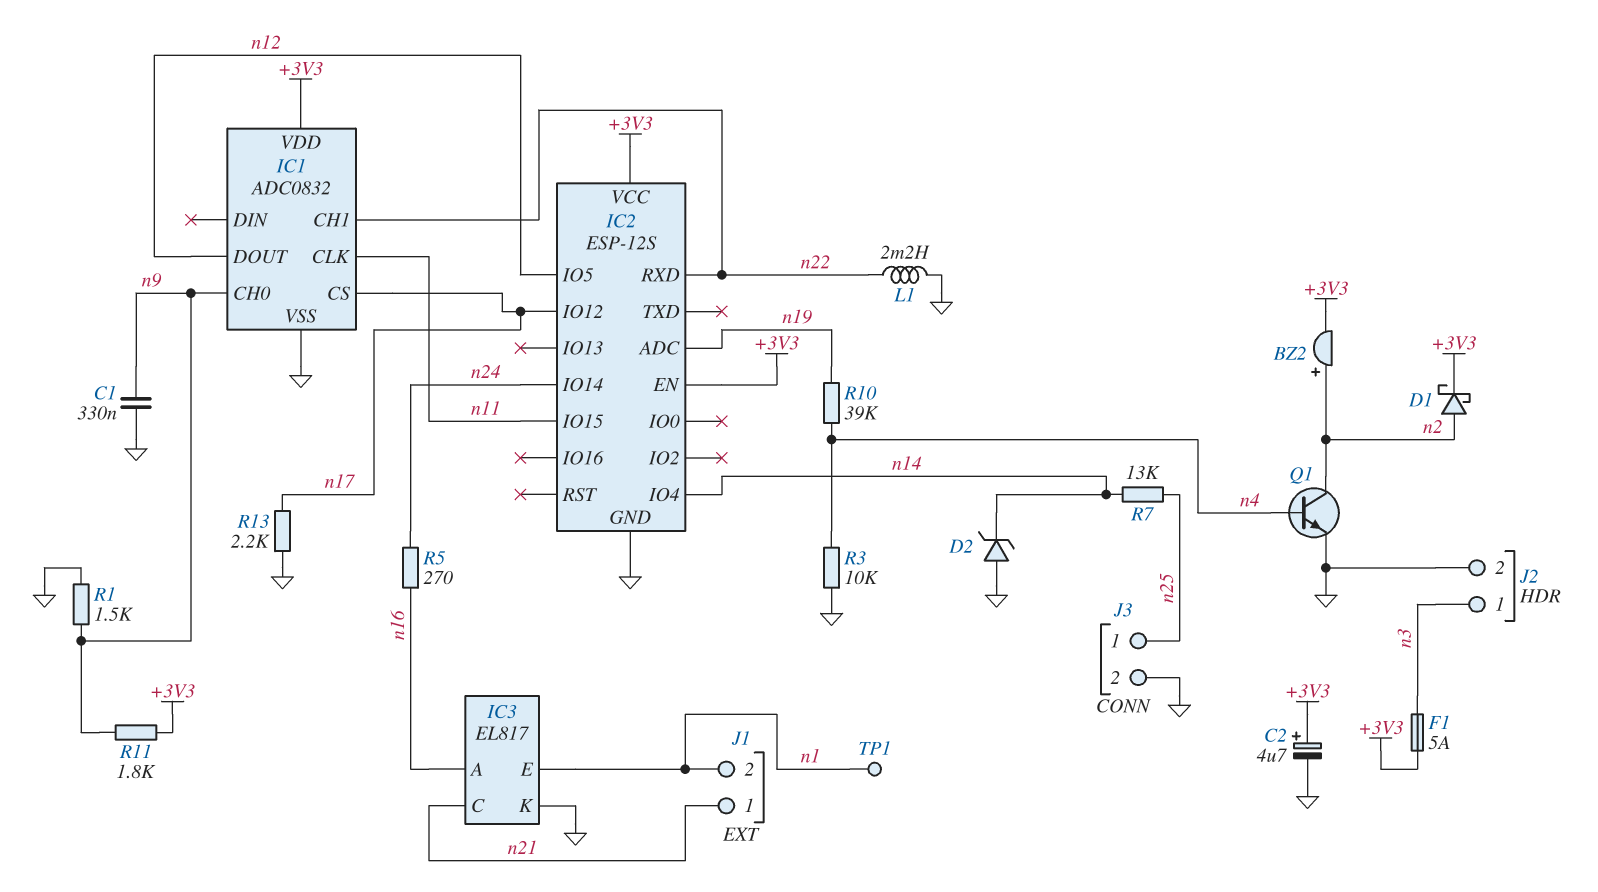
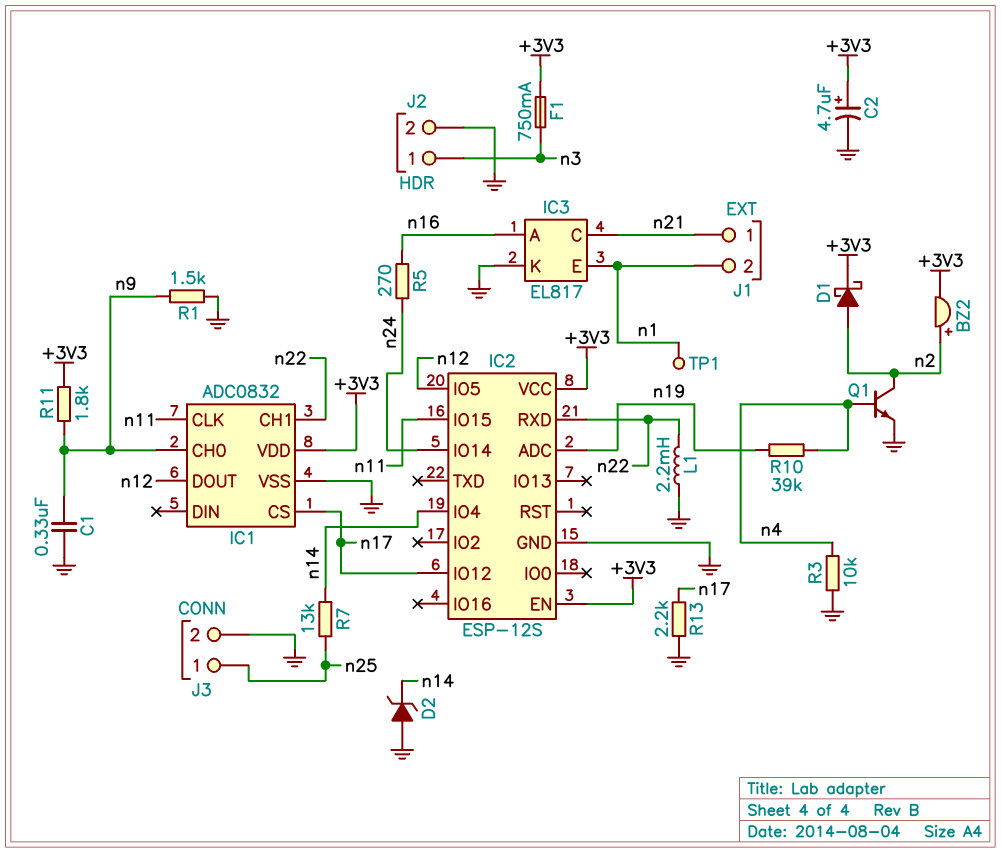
F1: 5A (+3V3, n3) -> 750mA (+3V3, n3)

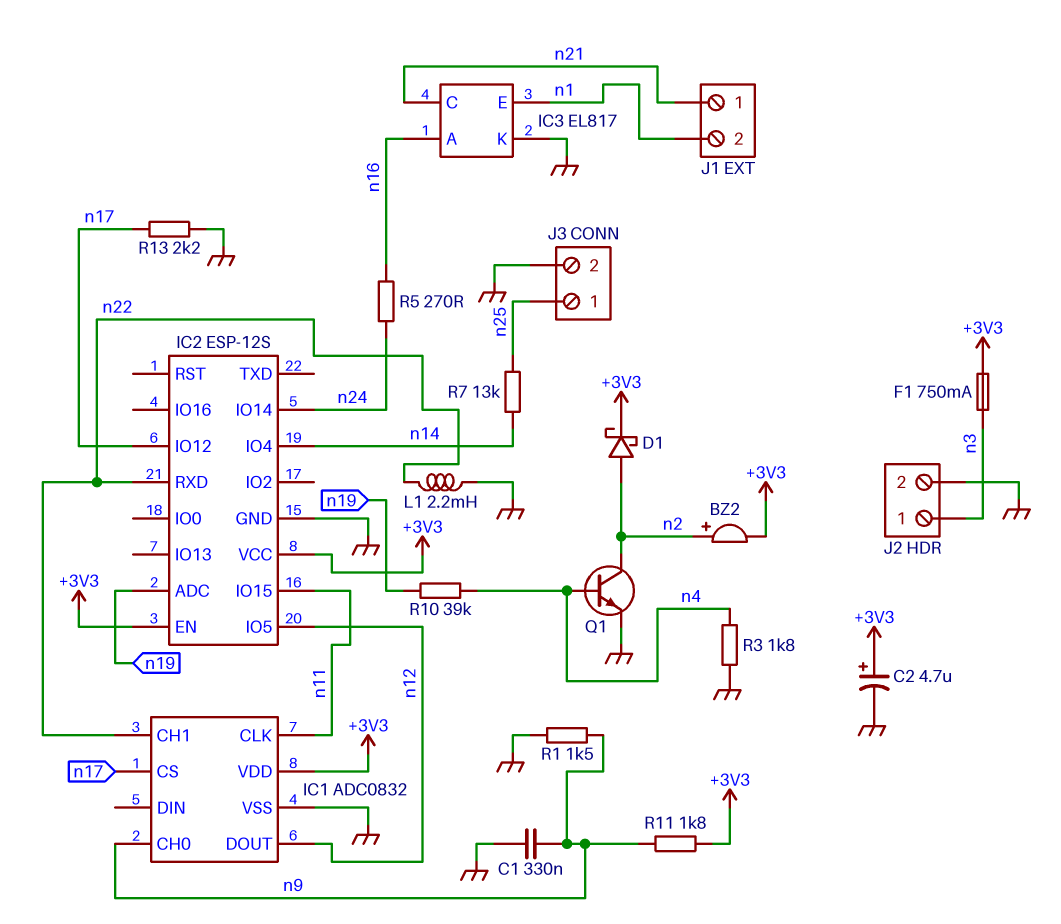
D2: zener (A GND, K n14) -> none
R3: 10k (GND, n4) -> 1.8k (GND, n4)
TP1: test point (n1) -> none

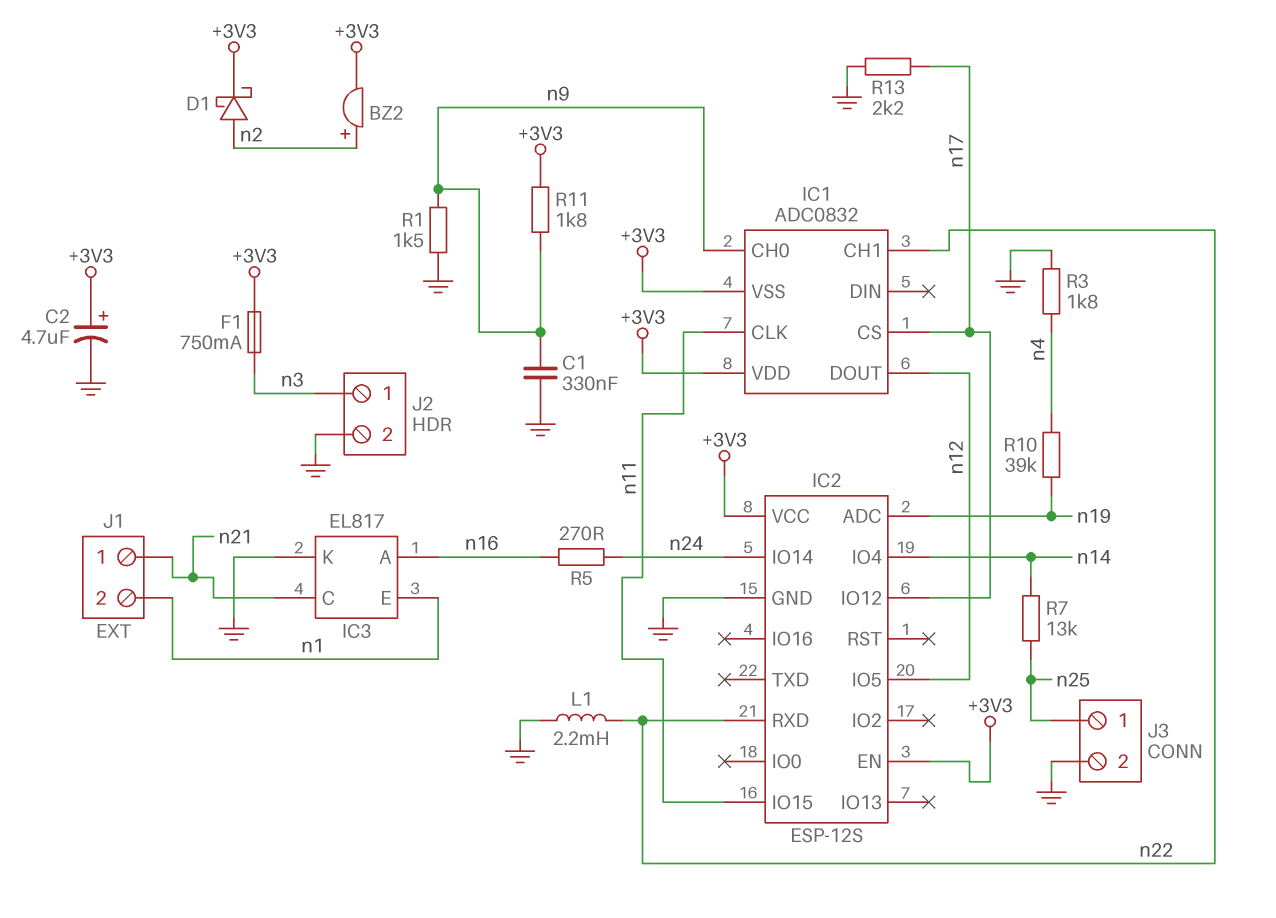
IC1 pin VSS: GND -> +3V3
Q1: NPN (B n4, C n2, E GND) -> none

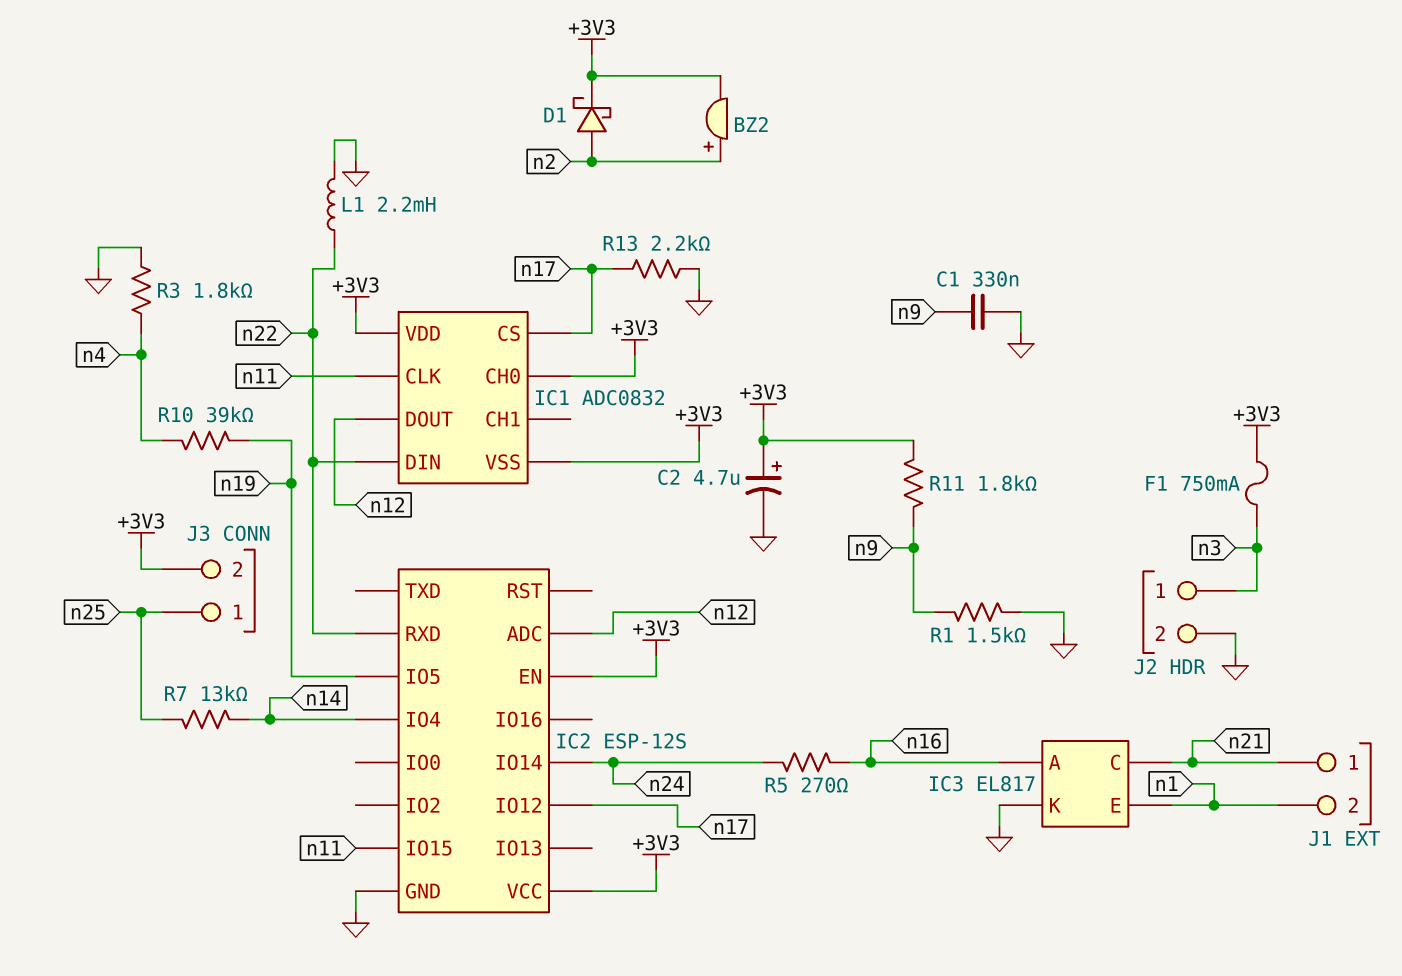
IC1 pin CH0: n9 -> +3V3
IC1 pin CH1: n22 -> none
IC1 pin DIN: none -> n22
IC2 pin ADC: n19 -> n12
IC2 pin IO5: n12 -> n19
J3 pin 2: GND -> +3V3

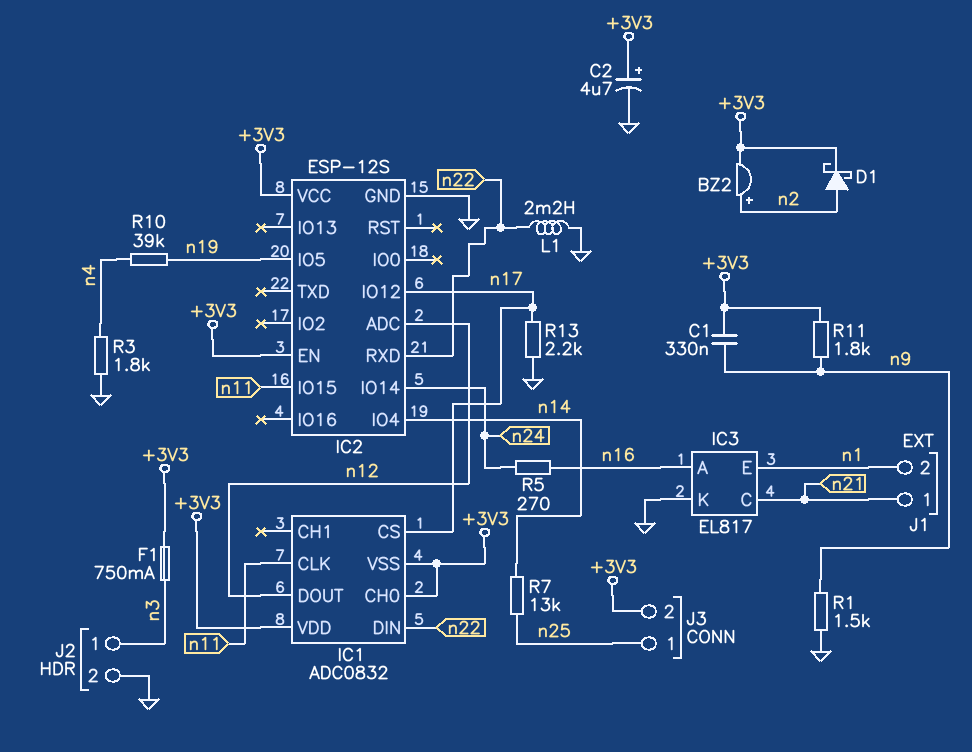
C1: 330nF (GND, n9) -> 330nF (+3V3, n9)

